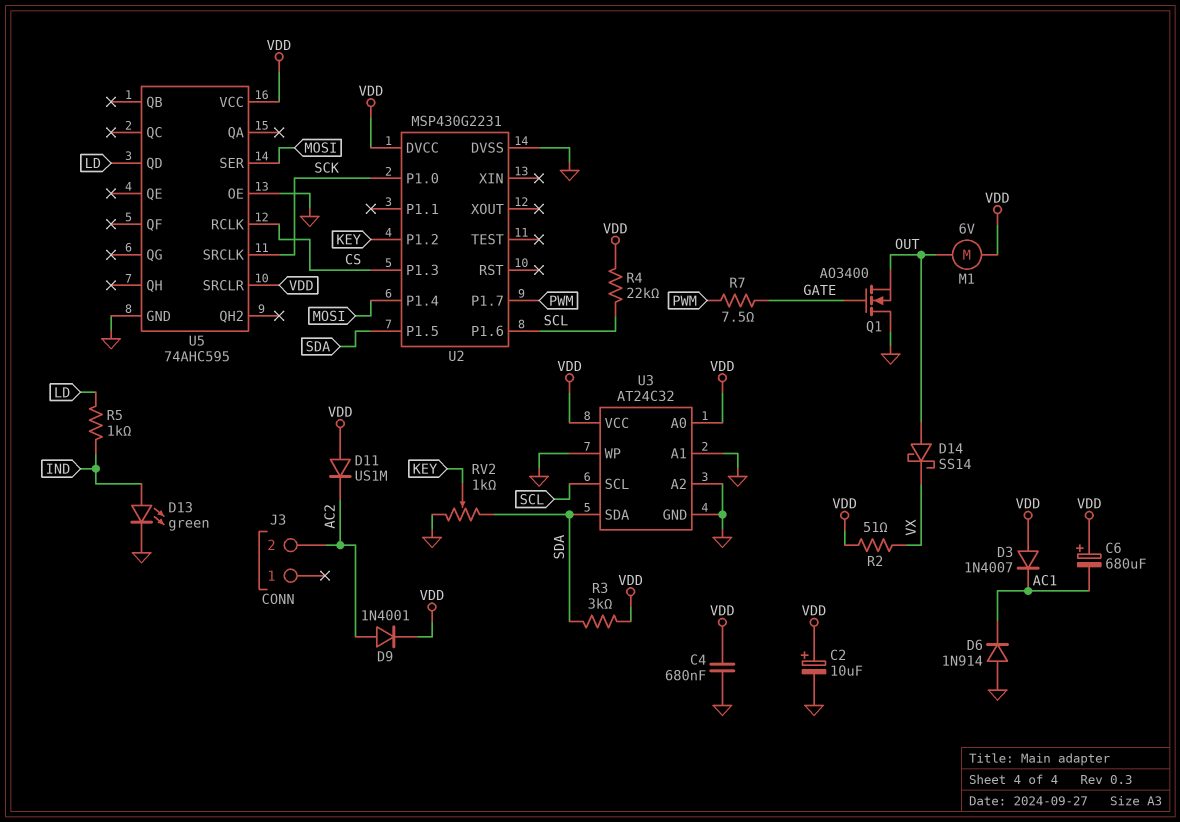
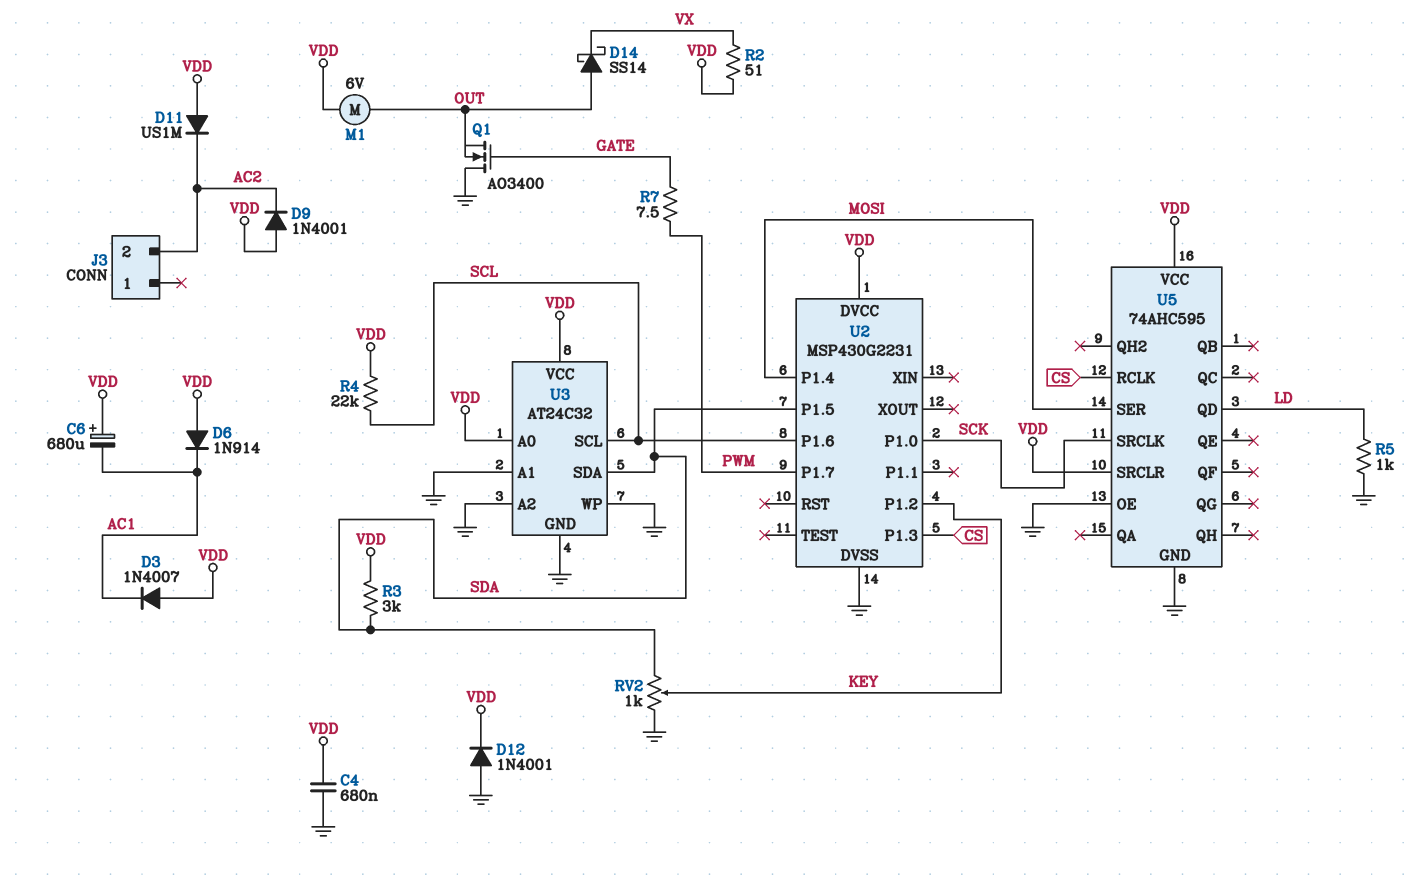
C2: 10uF (plus VDD, minus GND) -> none
D6: diode 1N914 (A GND, K AC1) -> diode 1N914 (A VDD, K AC1)
D9: diode 1N4001 (A AC2, K VDD) -> diode 1N4001 (A VDD, K AC2)
D12: none -> diode 1N4001 (A GND, K VDD)
D13: LED green (A IND, K GND) -> none
R5: 1k (IND, LD) -> 1k (GND, LD)

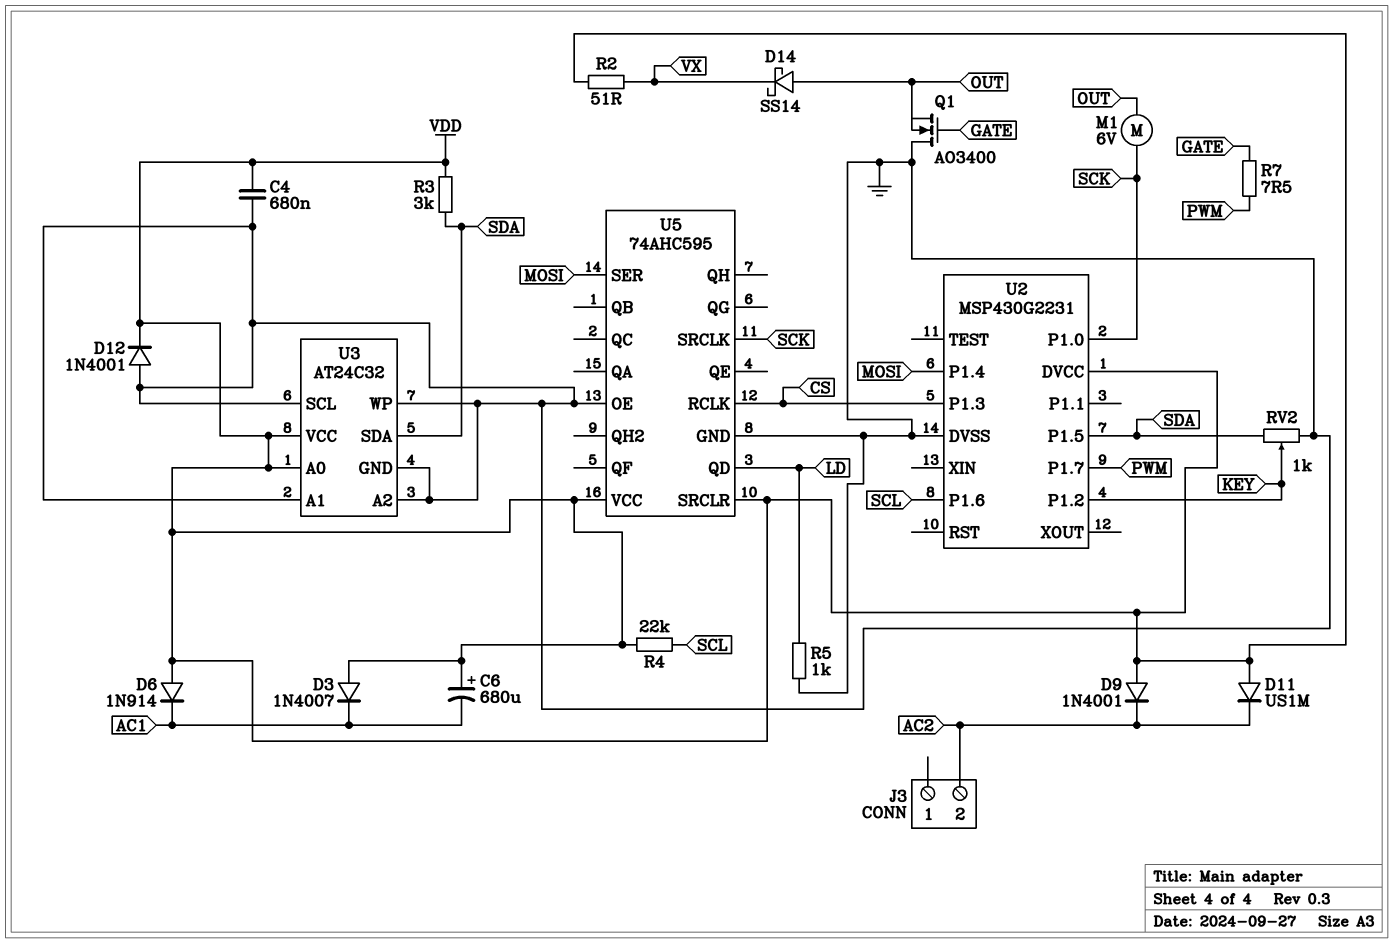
M1: motor 6V (OUT, VDD) -> motor 6V (OUT, SCK)
U3 pin SCL: SCL -> GND

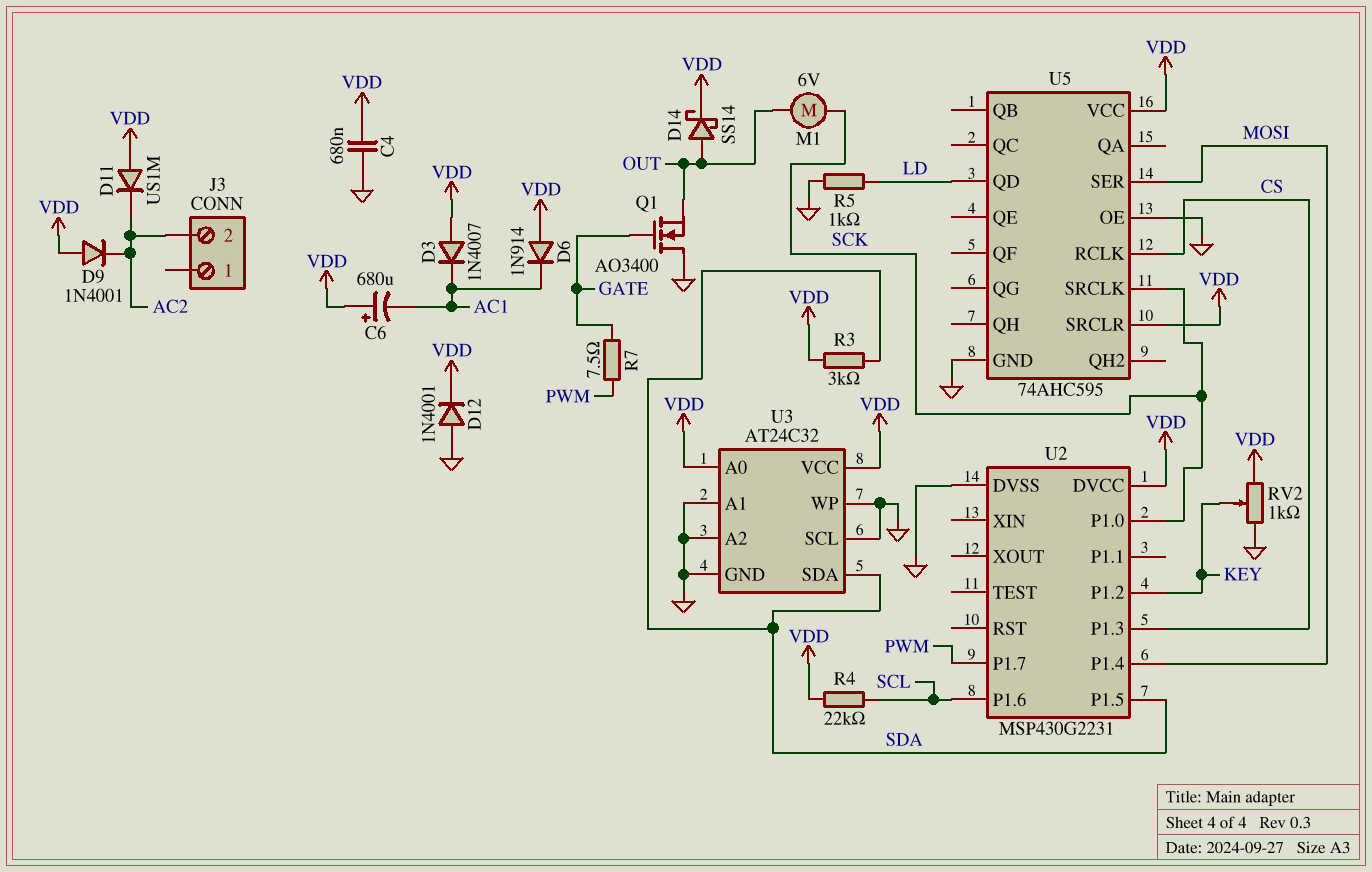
D14: schottky SS14 (A OUT, K VX) -> schottky SS14 (A OUT, K VDD)
R2: 51 (VDD, VX) -> none
RV2: 1k (GND, SDA, wiper KEY) -> 1k (GND, VDD, wiper KEY)

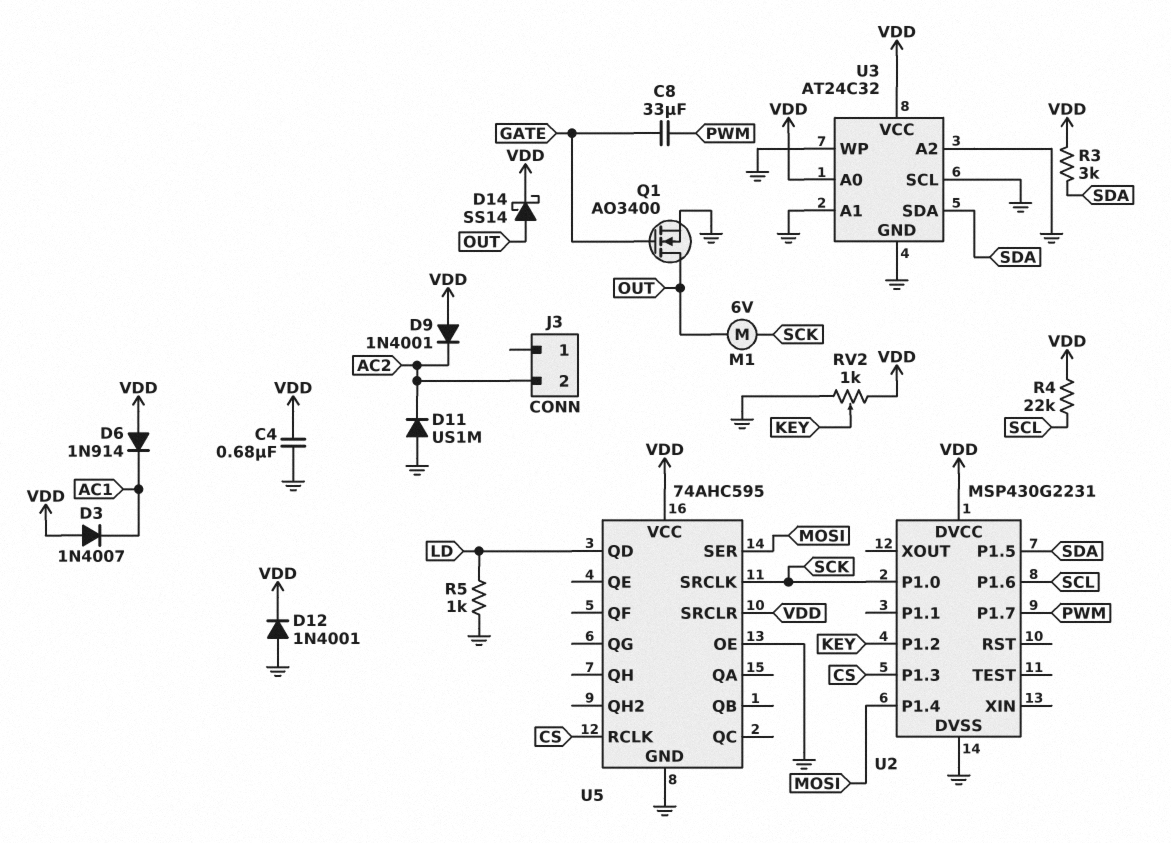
C6: 680uF (plus VDD, minus AC1) -> none
C8: none -> 33uF (GATE, PWM)
D11: diode US1M (A VDD, K AC2) -> diode US1M (A GND, K AC2)
Q1: NMOS AO3400 (G GATE, D GND, S OUT) -> NMOS AO3400 (G GATE, D OUT, S GND)
R7: 7.5 (GATE, PWM) -> none

